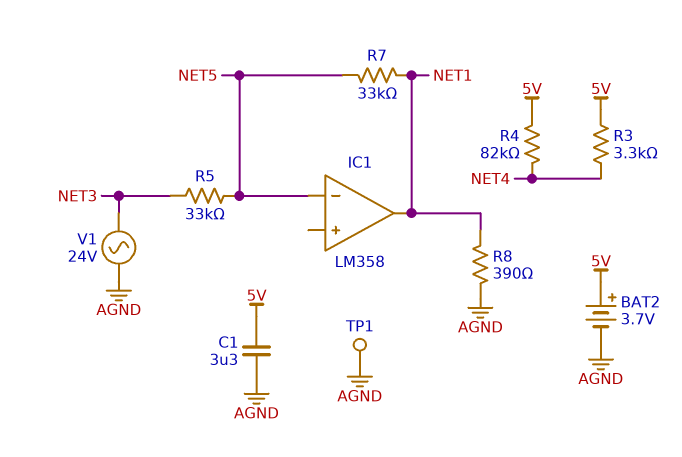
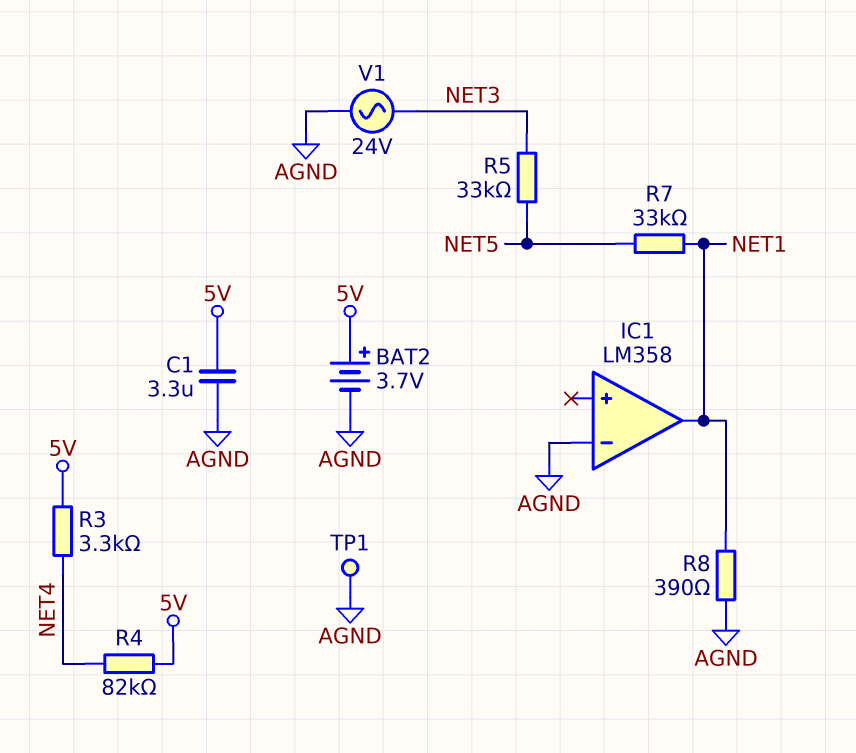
IC1 pin in-: NET5 -> AGND

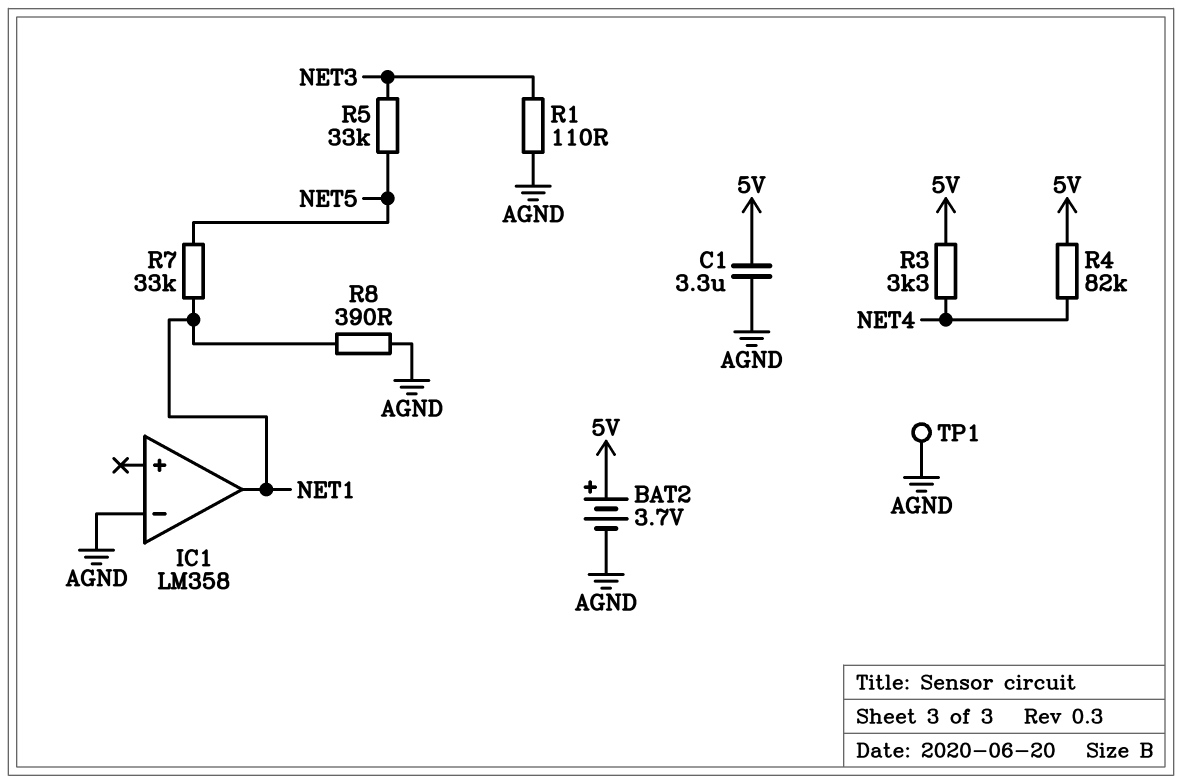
R1: none -> 110 (AGND, NET3)
V1: AC 24V (AGND, NET3) -> none

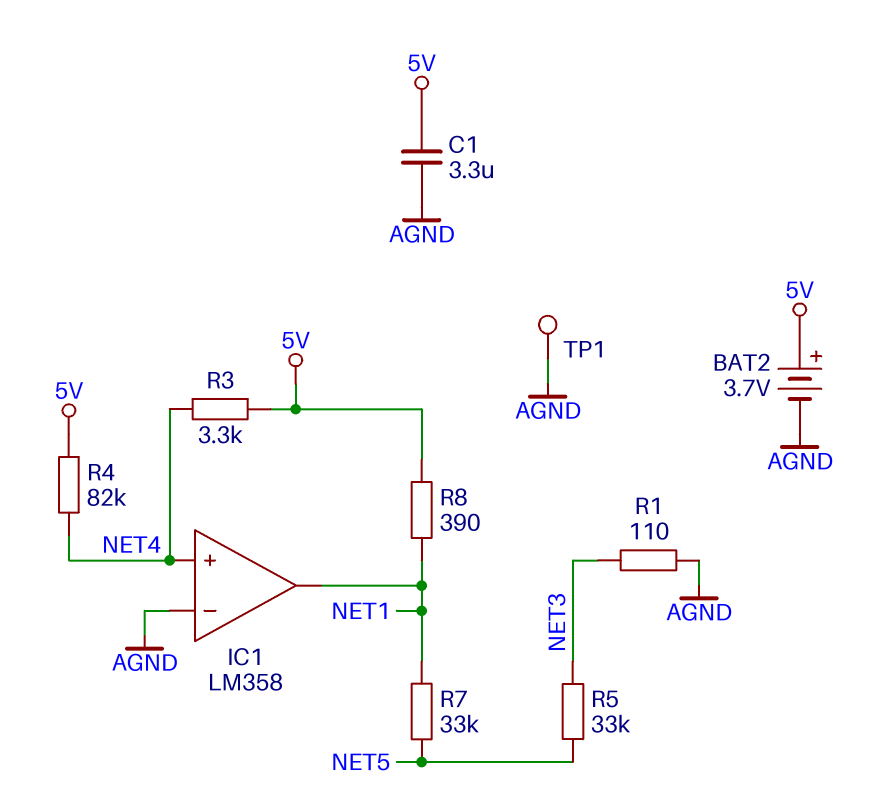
IC1 pin in+: none -> NET4
R8: 390 (AGND, NET1) -> 390 (5V, NET1)

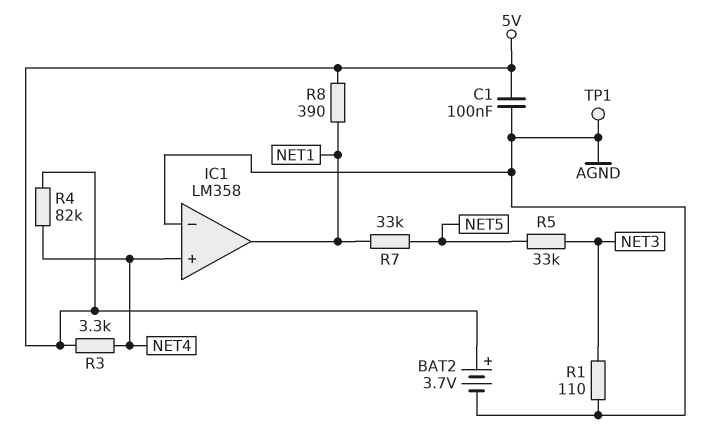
C1: 3.3uF (5V, AGND) -> 100nF (5V, AGND)

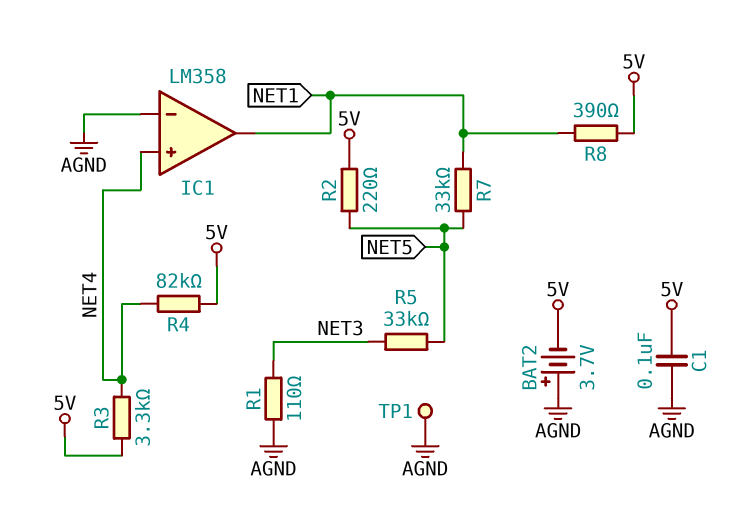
BAT2: 3.7V (plus 5V, minus AGND) -> 3.7V (plus AGND, minus 5V)
R2: none -> 220 (5V, NET5)

